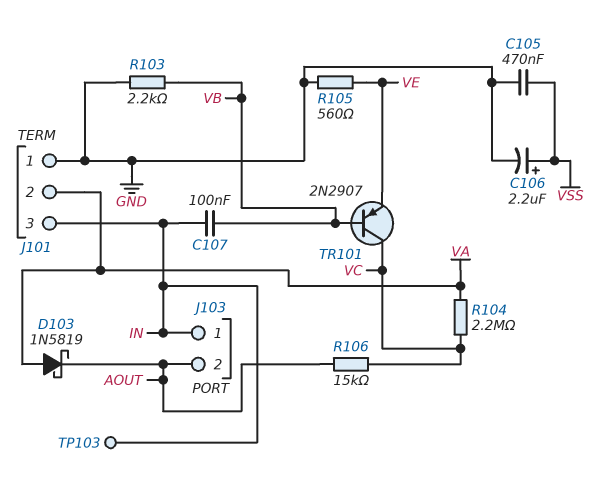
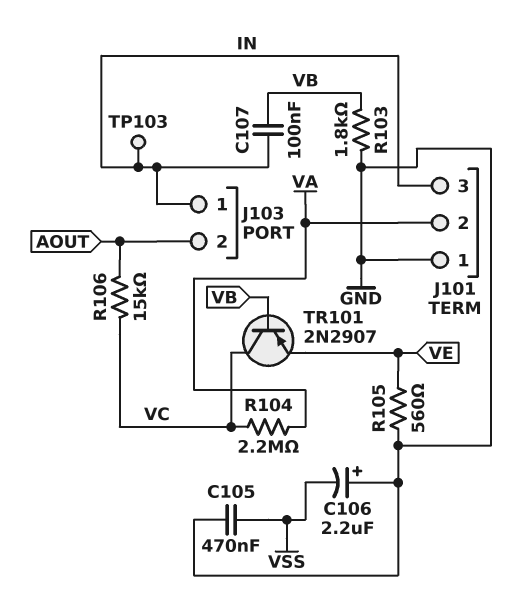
C106: 2.2uF (plus VSS, minus GND) -> 2.2uF (plus GND, minus VSS)
D103: schottky 1N5819 (A VA, K AOUT) -> none
R103: 2.2k (GND, VB) -> 1.8k (GND, VB)

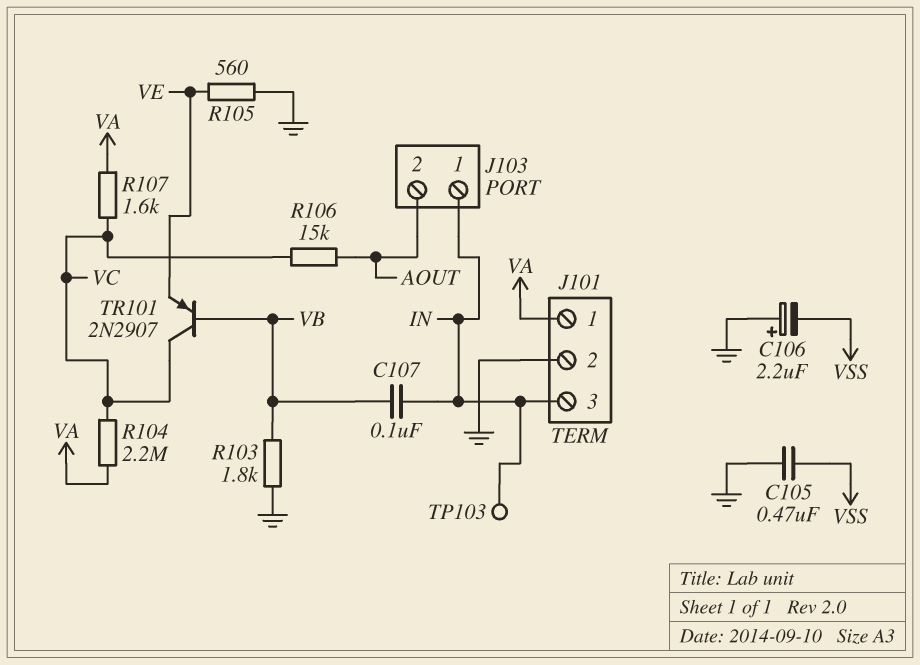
J101 pin 1: GND -> VA
J101 pin 2: VA -> GND
R107: none -> 1.6k (VA, VC)

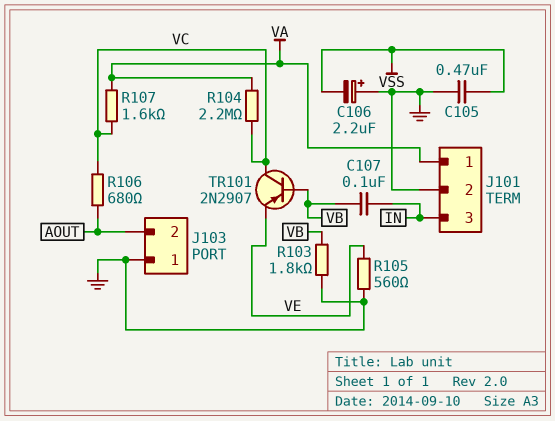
J103 pin 1: IN -> GND
R106: 15k (AOUT, VC) -> 680 (AOUT, VC)
TP103: test point (IN) -> none

